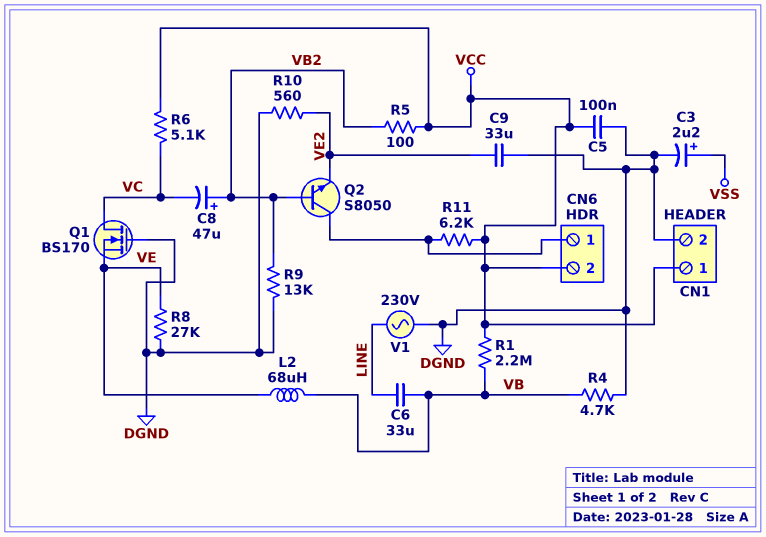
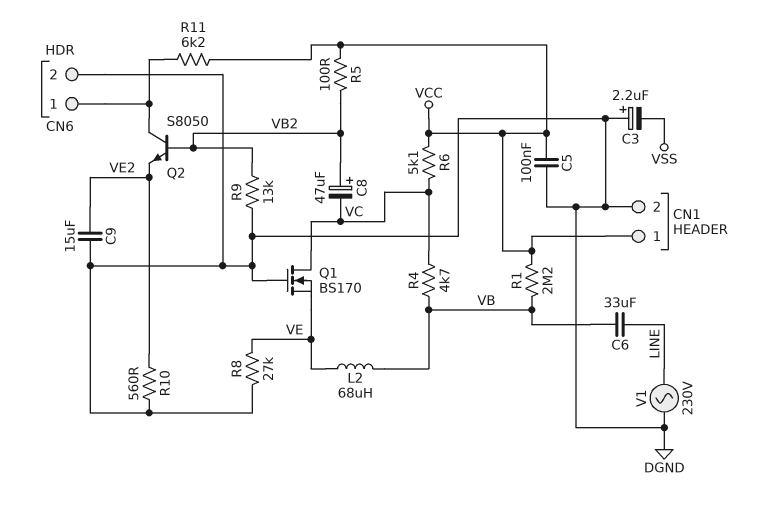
C3: 2.2uF (plus VSS, minus DGND) -> 2.2uF (plus DGND, minus VSS)
C9: 33uF (DGND, VE2) -> 15uF (DGND, VE2)
CN6 pin 2: VCC -> DGND
R4: 4.7k (DGND, VB) -> 4.7k (VB, VC)

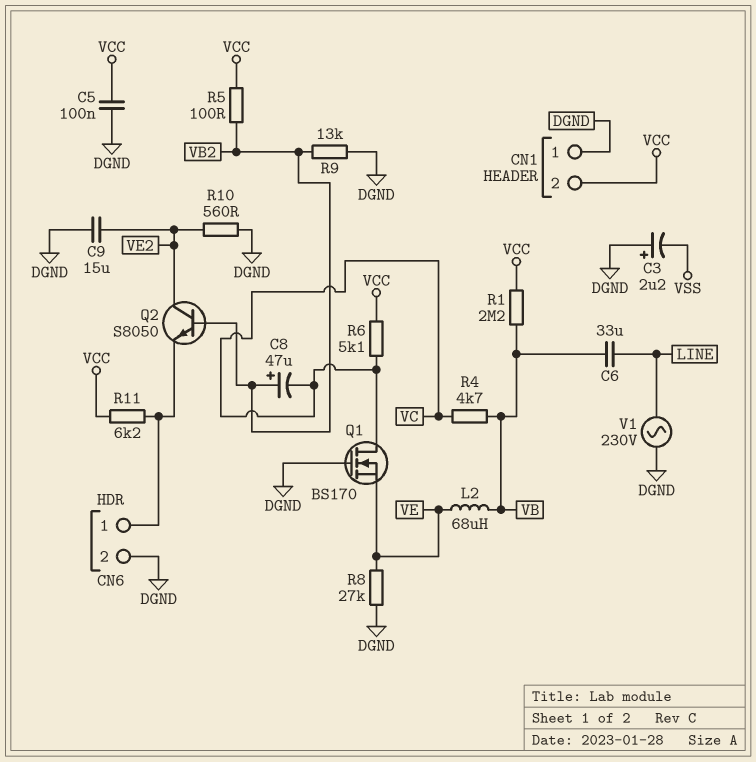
CN1 pin 1: VCC -> DGND
CN1 pin 2: DGND -> VCC
Q2: NPN S8050 (B VB2, C CN6/1, E VE2) -> NPN S8050 (B VB2, C VE2, E CN6/1)

